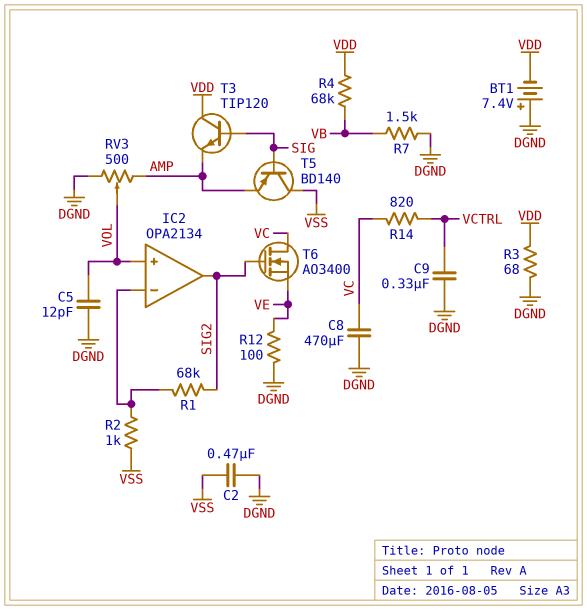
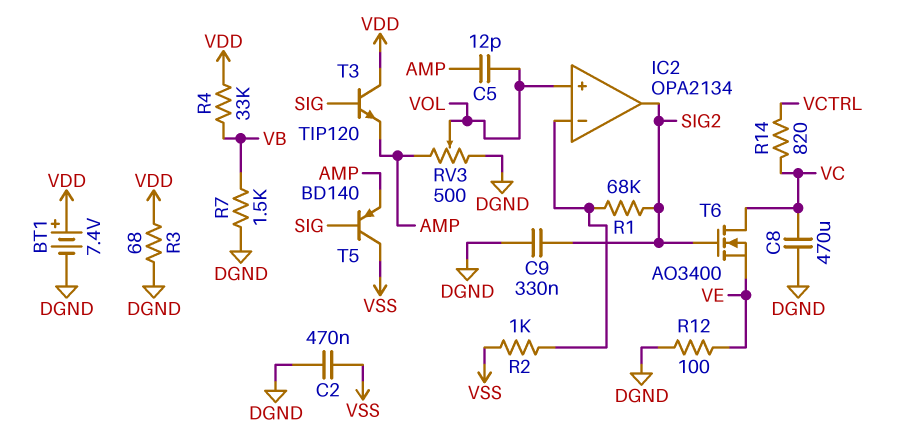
BT1: 7.4V (plus DGND, minus VDD) -> 7.4V (plus VDD, minus DGND)
C5: 12pF (DGND, VOL) -> 12pF (AMP, VOL)
C9: 330nF (DGND, VCTRL) -> 330nF (DGND, SIG2)
R4: 68k (VB, VDD) -> 33k (VB, VDD)

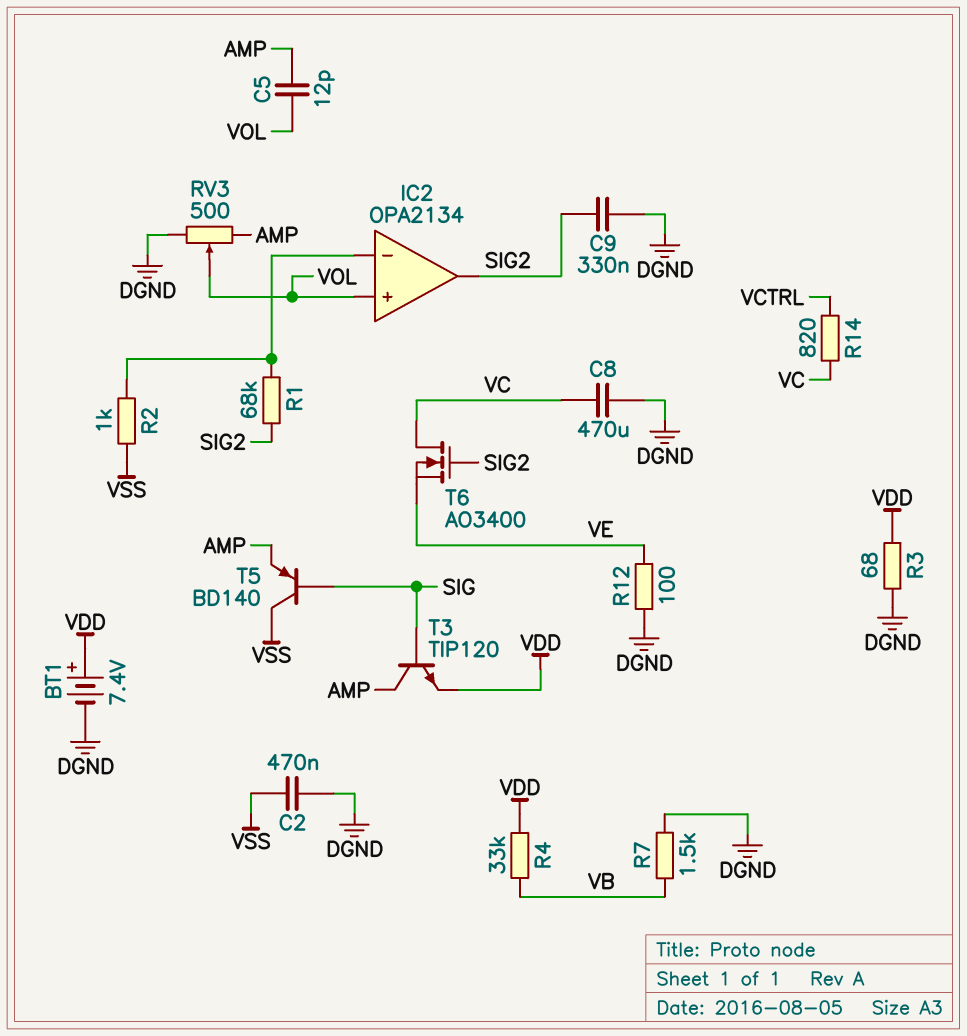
T3: NPN TIP120 (B SIG, C VDD, E AMP) -> NPN TIP120 (B SIG, C AMP, E VDD)

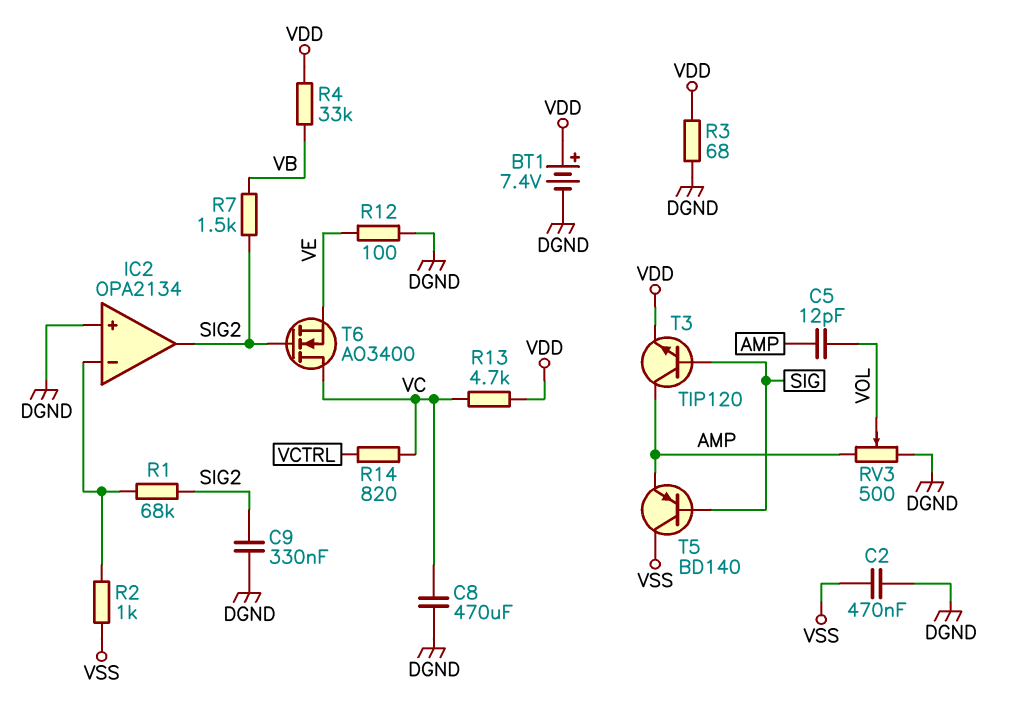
IC2 pin in+: VOL -> DGND
R7: 1.5k (DGND, VB) -> 1.5k (SIG2, VB)
R13: none -> 4.7k (VC, VDD)

